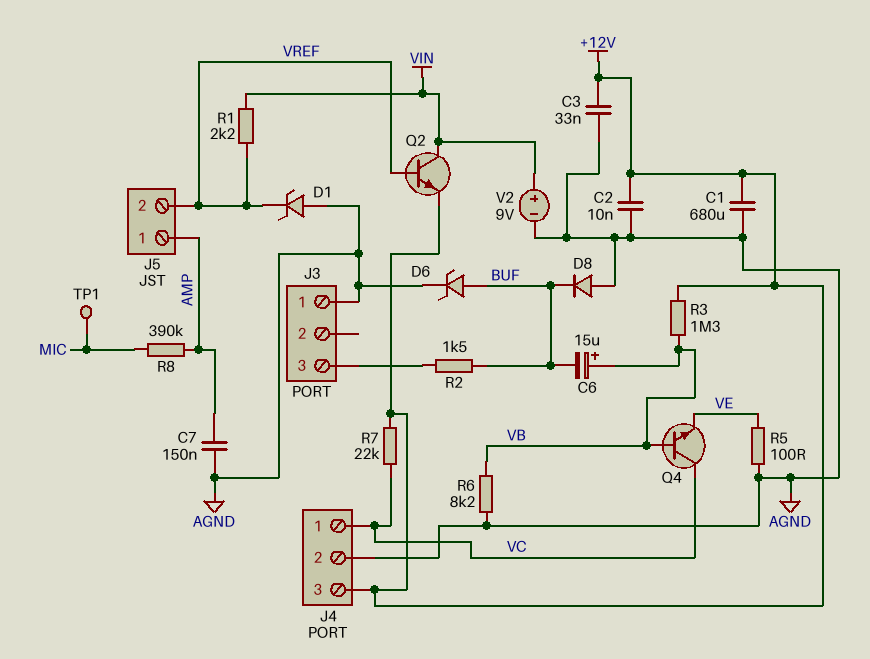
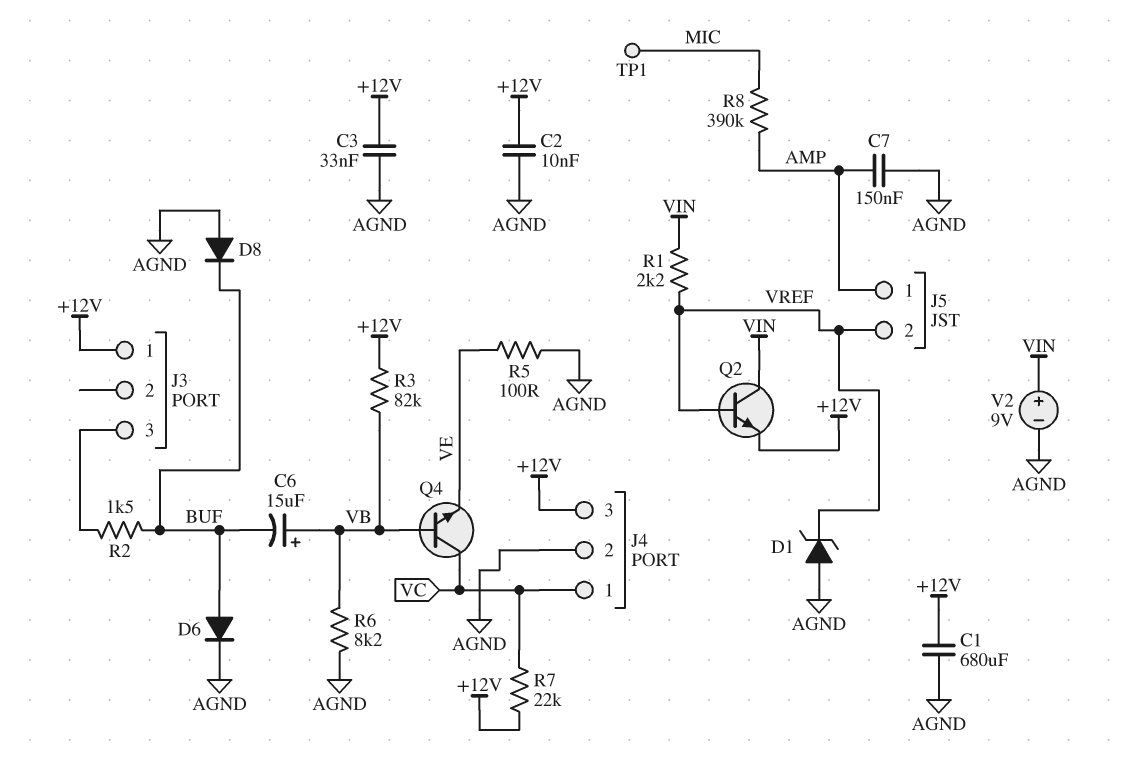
D6: zener (A BUF, K AGND) -> diode (A BUF, K AGND)
J3 pin 1: AGND -> +12V
R3: 1.3M (+12V, VB) -> 82k (+12V, VB)

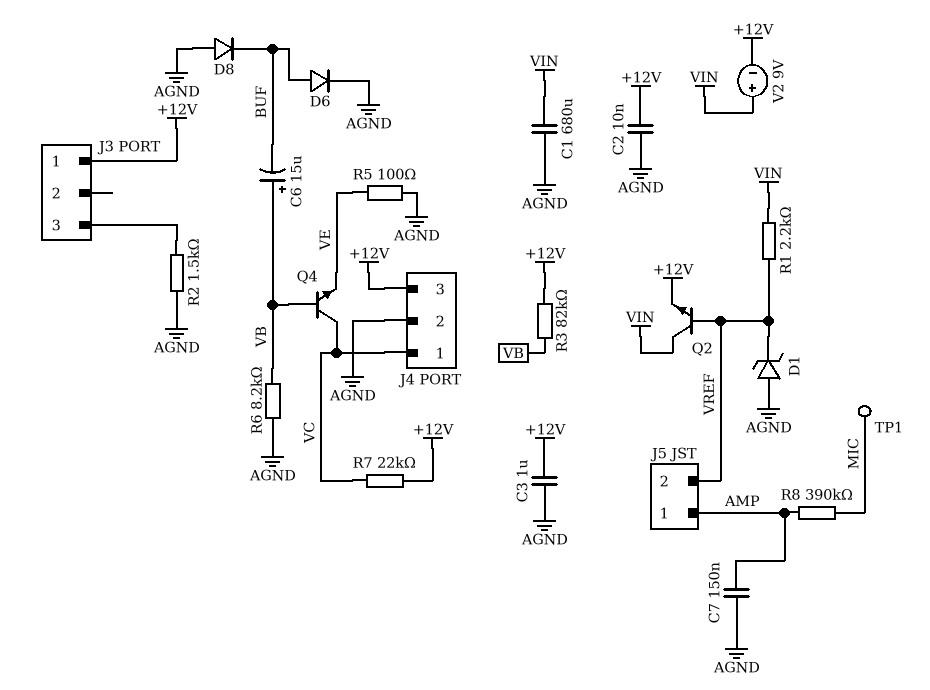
C1: 680uF (+12V, AGND) -> 680uF (AGND, VIN)
C3: 33nF (+12V, AGND) -> 1uF (+12V, AGND)
R2: 1.5k (BUF, J3/3) -> 1.5k (AGND, J3/3)
V2: 9V (plus VIN, minus AGND) -> 9V (plus VIN, minus +12V)

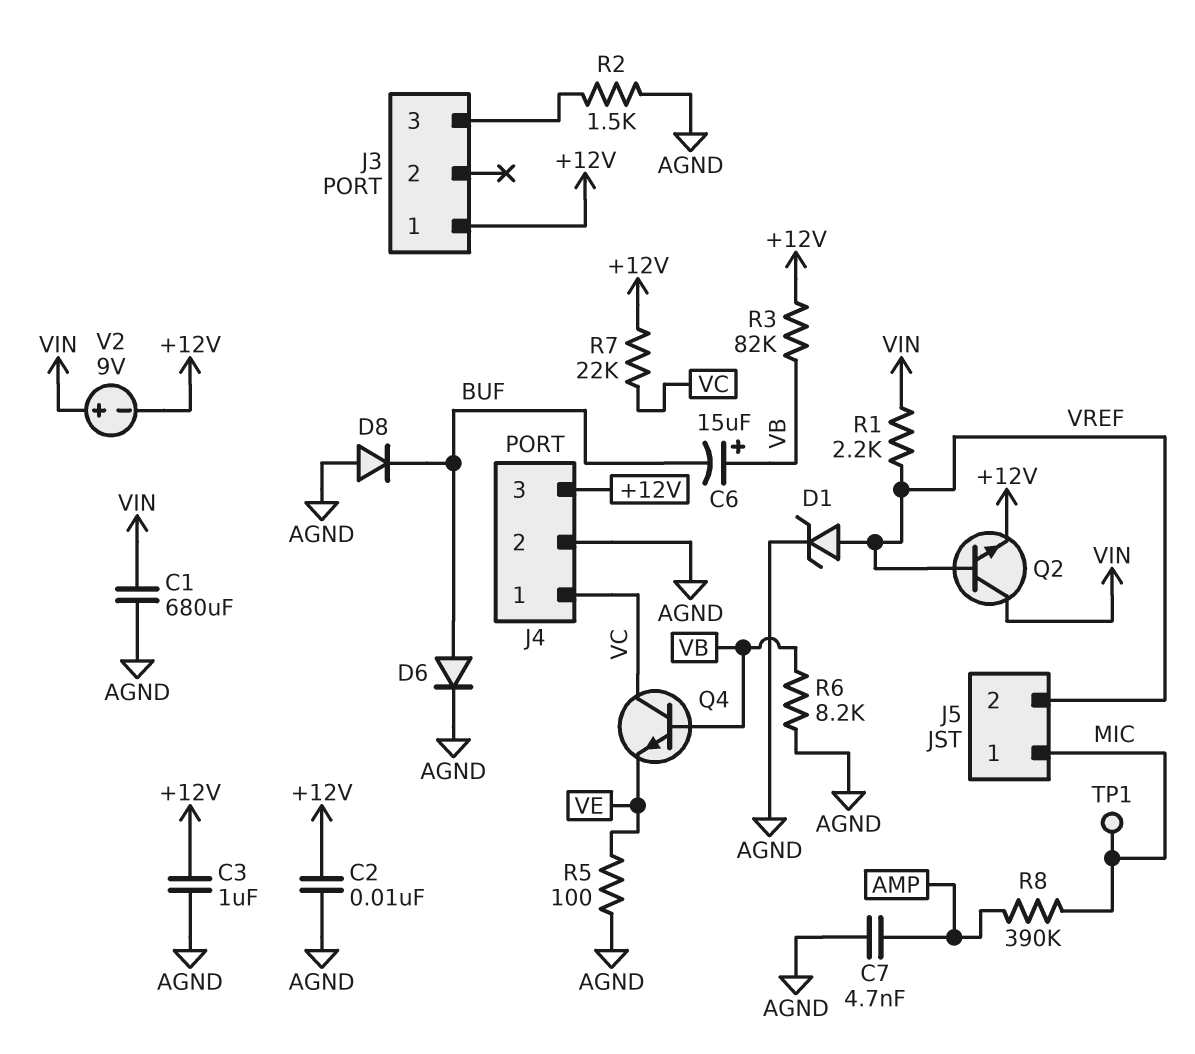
C7: 150nF (AGND, AMP) -> 4.7nF (AGND, AMP)
D1: zener (A AGND, K VREF) -> zener (A VREF, K AGND)
J5 pin 1: AMP -> MIC

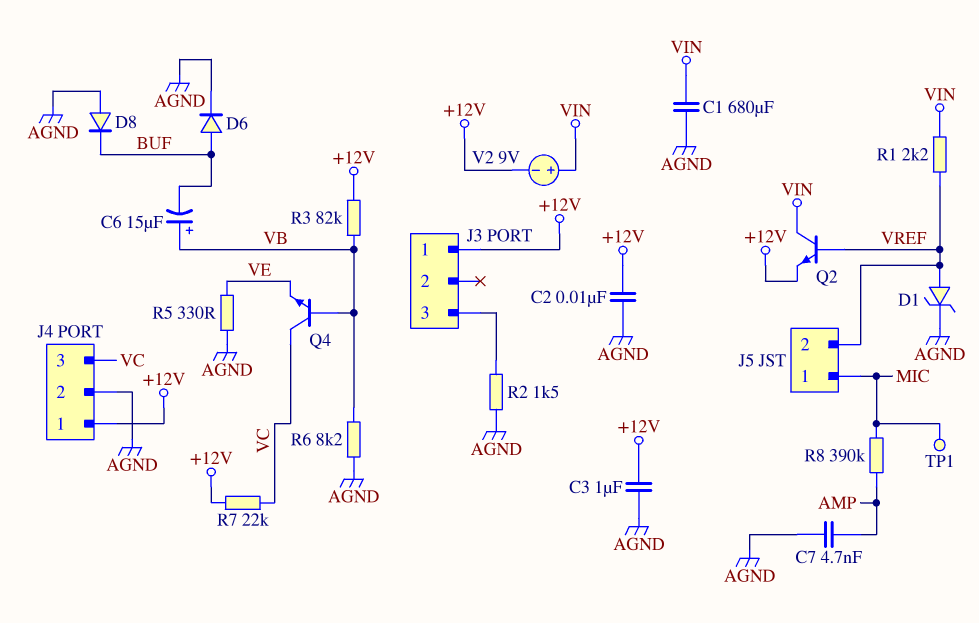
J4 pin 1: VC -> +12V
J4 pin 3: +12V -> VC
R5: 100 (AGND, VE) -> 330 (AGND, VE)

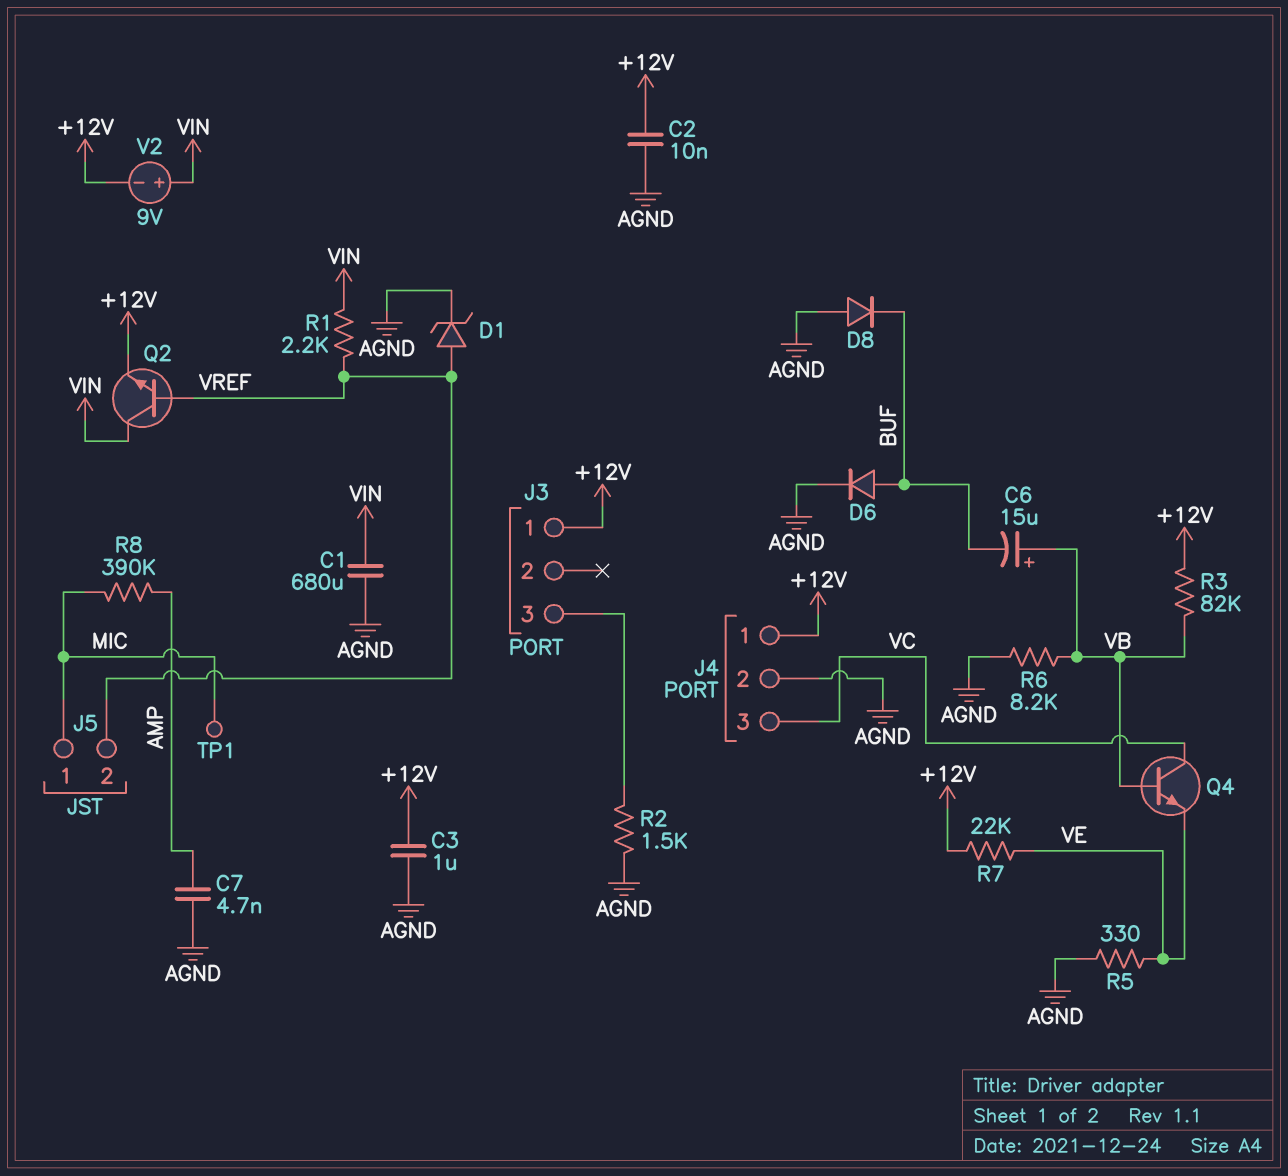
R7: 22k (+12V, VC) -> 22k (+12V, VE)

